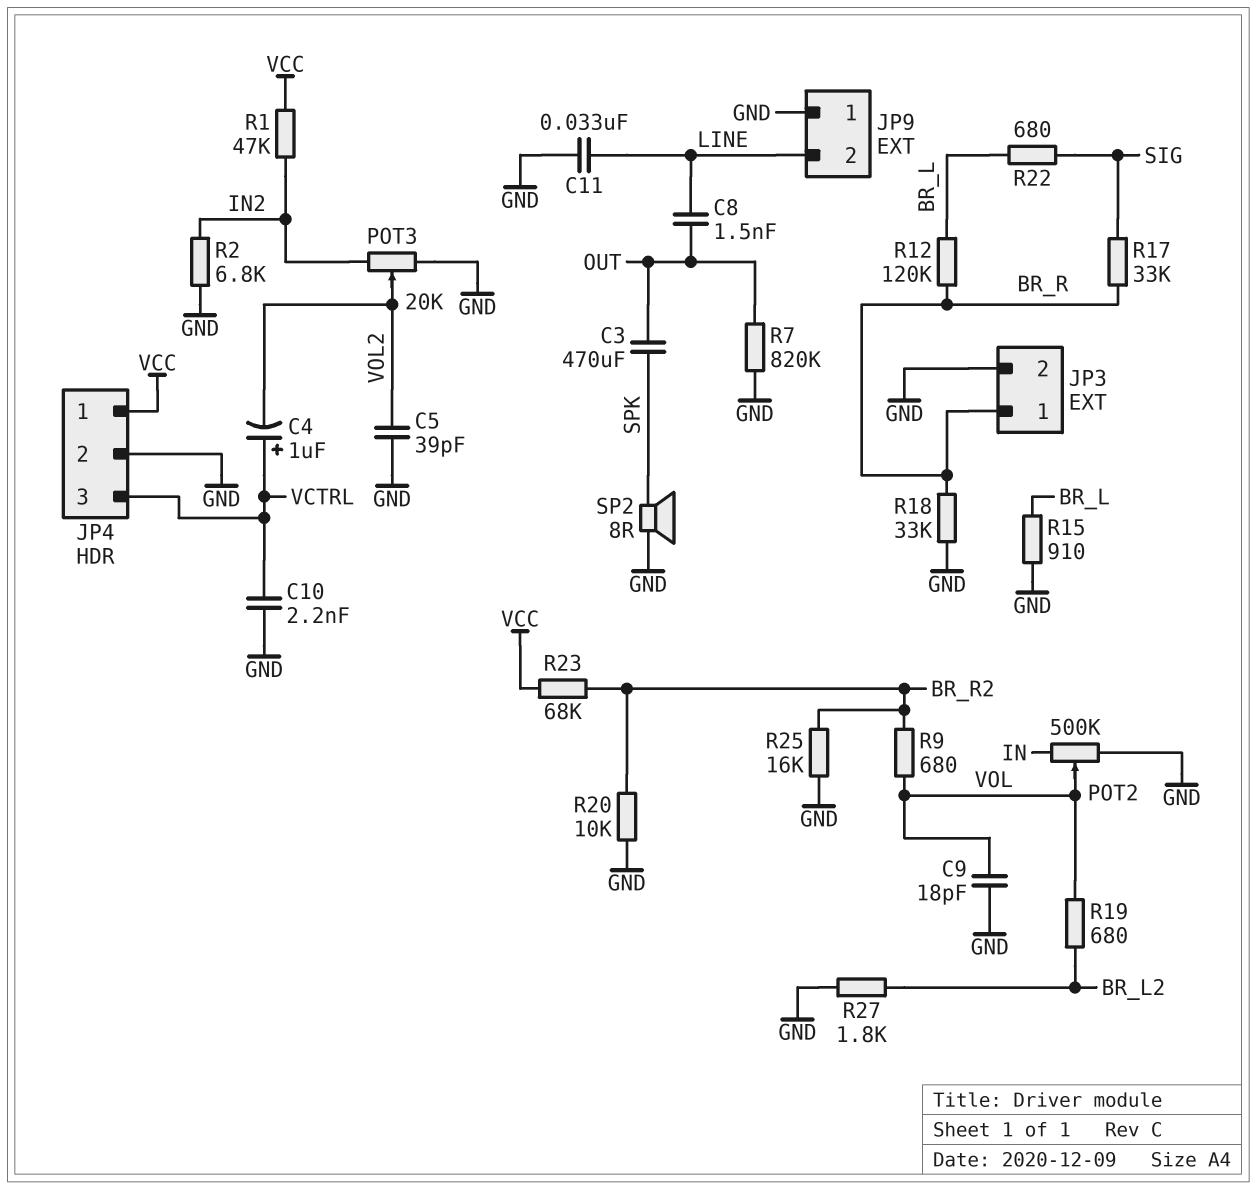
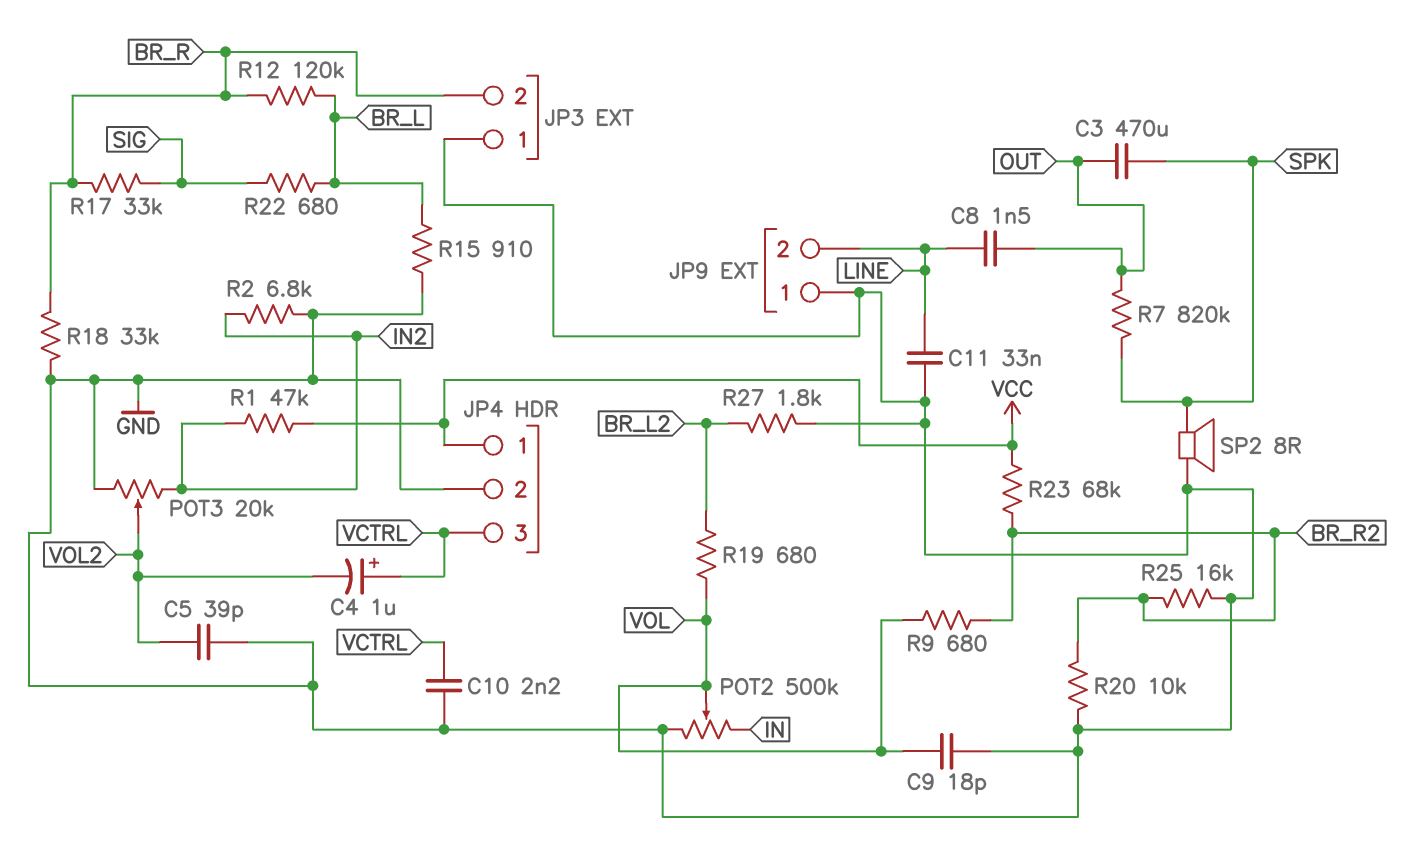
JP3 pin 1: BR_R -> GND
JP3 pin 2: GND -> BR_R
R7: 820k (GND, OUT) -> 820k (OUT, SPK)

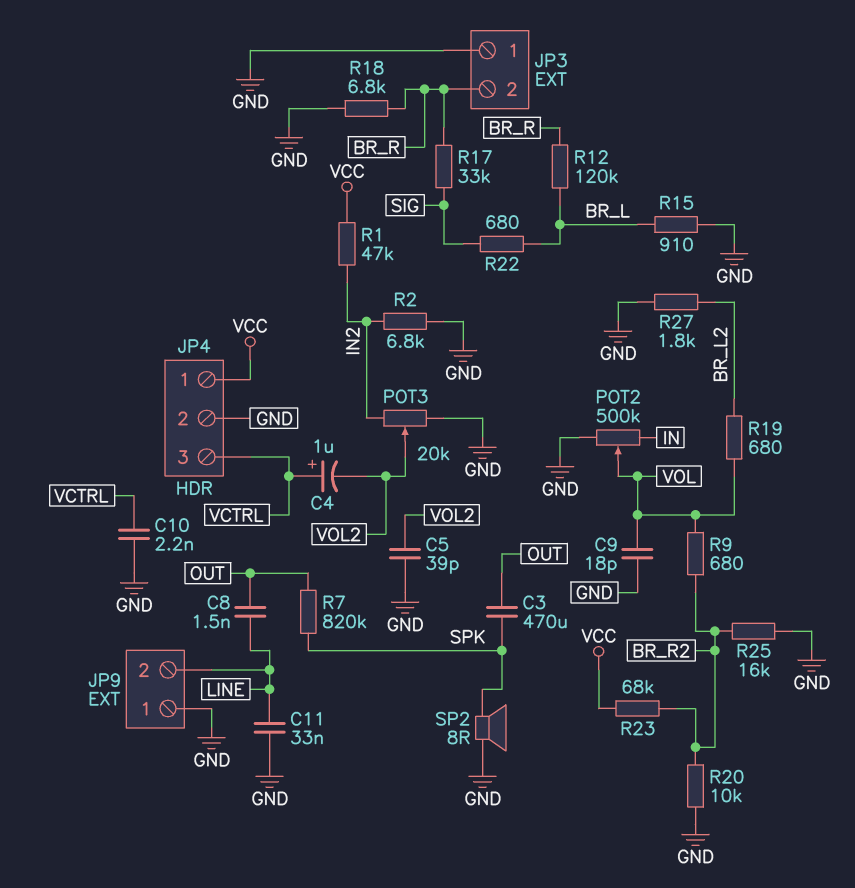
R18: 33k (BR_R, GND) -> 6.8k (BR_R, GND)

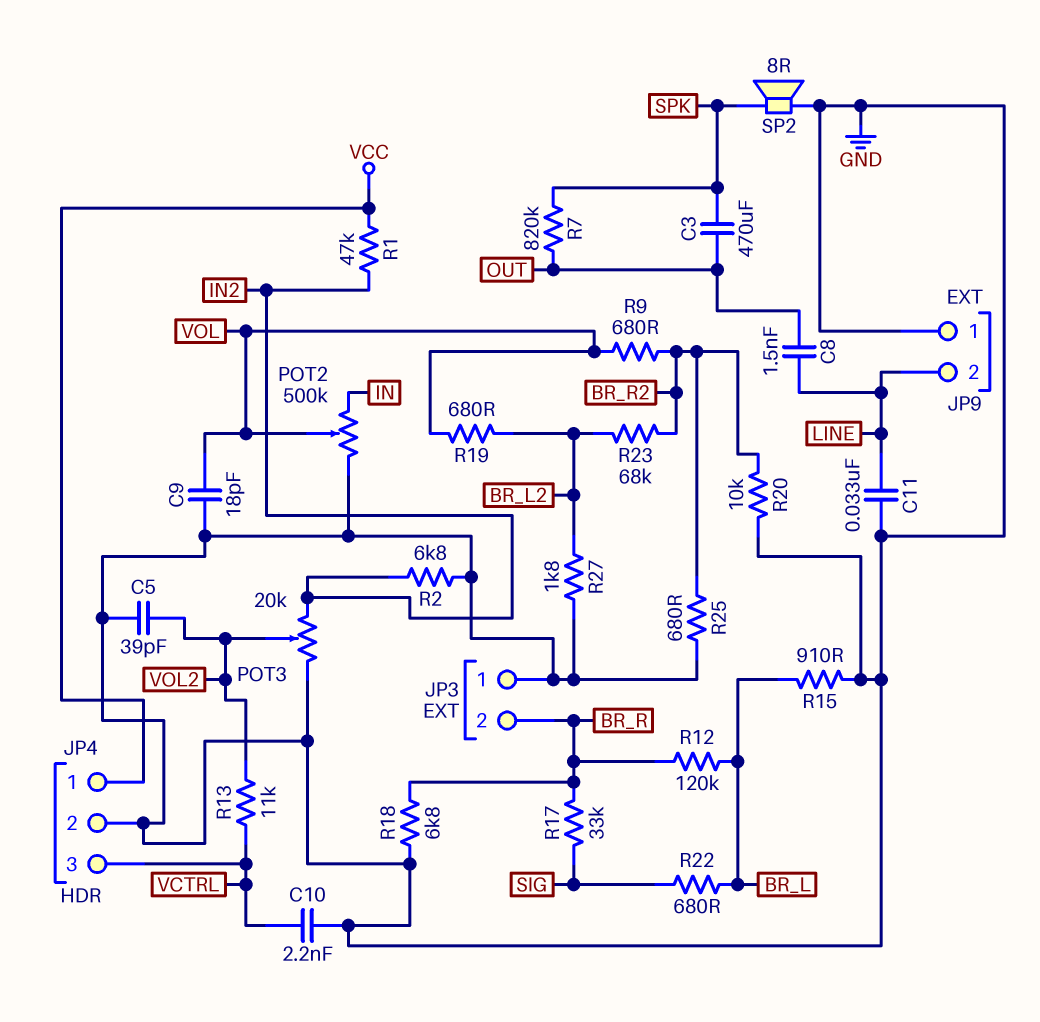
C4: 1uF (plus VCTRL, minus VOL2) -> none
R13: none -> 11k (VCTRL, VOL2)
R23: 68k (BR_R2, VCC) -> 68k (BR_L2, BR_R2)
R25: 16k (BR_R2, GND) -> 680 (BR_R2, GND)

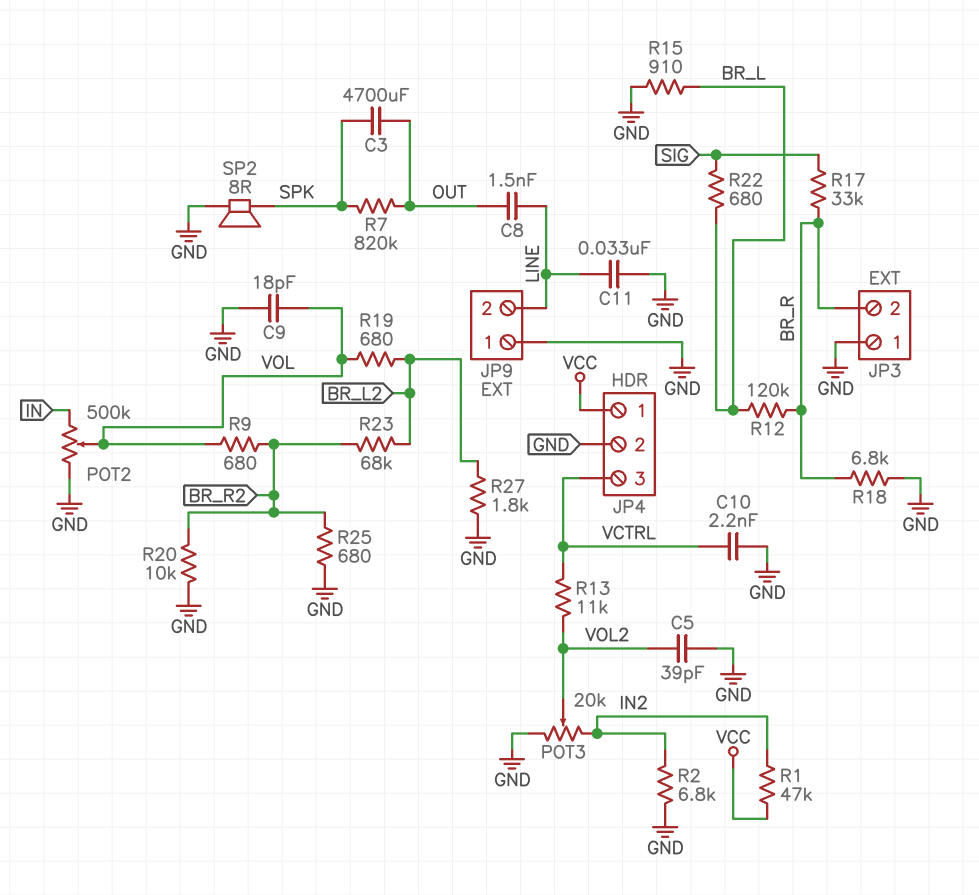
C3: 470uF (OUT, SPK) -> 4700uF (OUT, SPK)

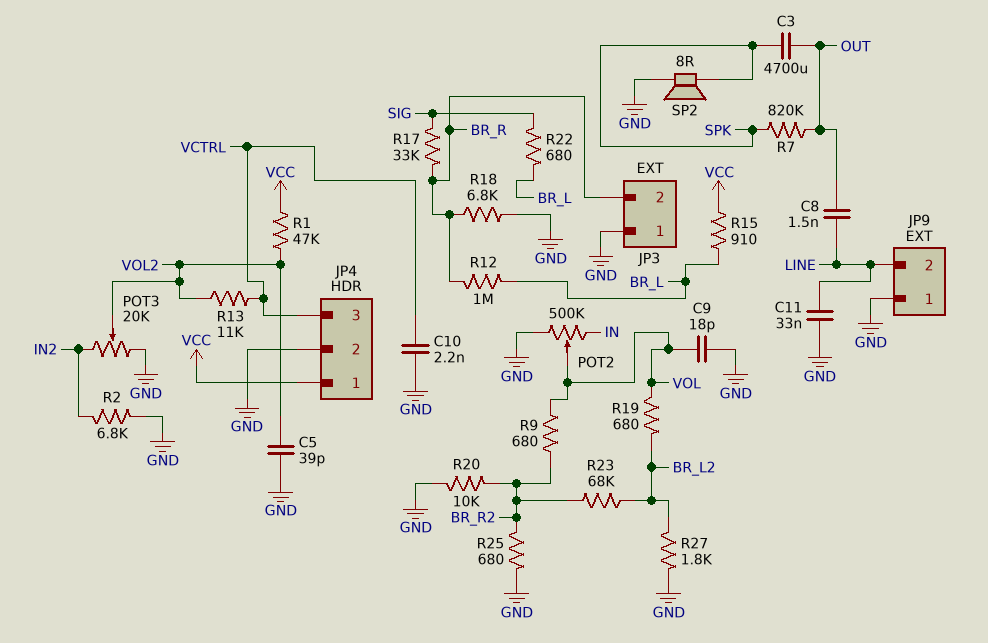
R1: 47k (IN2, VCC) -> 47k (VCC, VOL2)
R12: 120k (BR_L, BR_R) -> 1M (BR_L, BR_R)
R15: 910 (BR_L, GND) -> 910 (BR_L, VCC)

